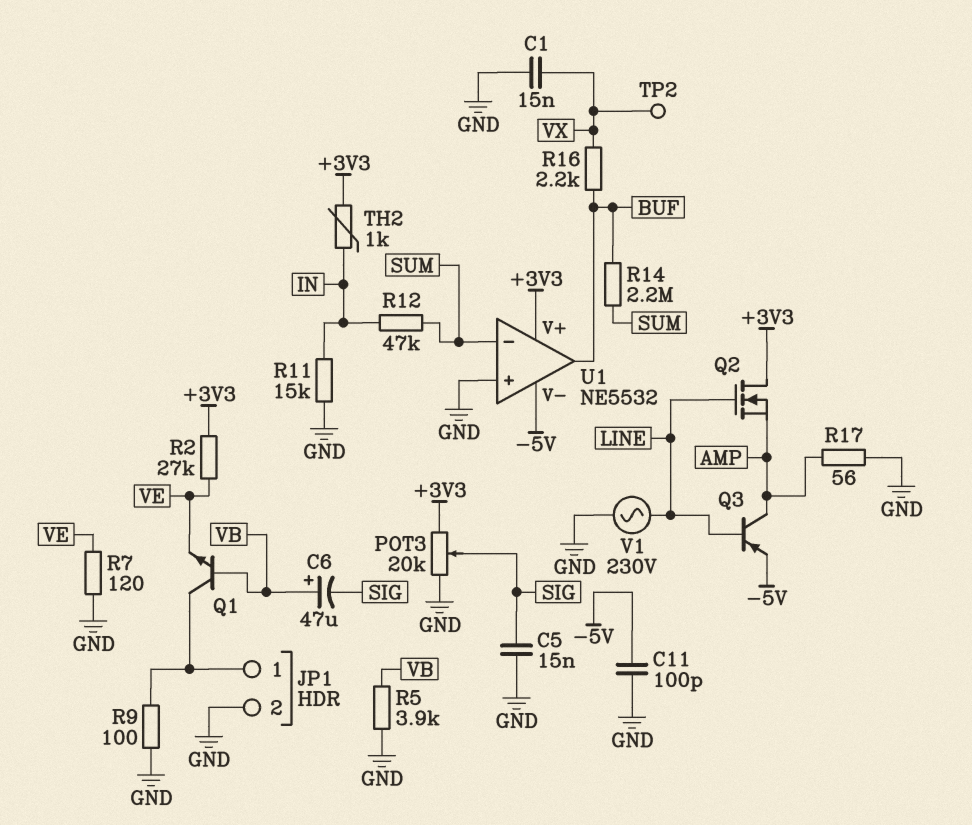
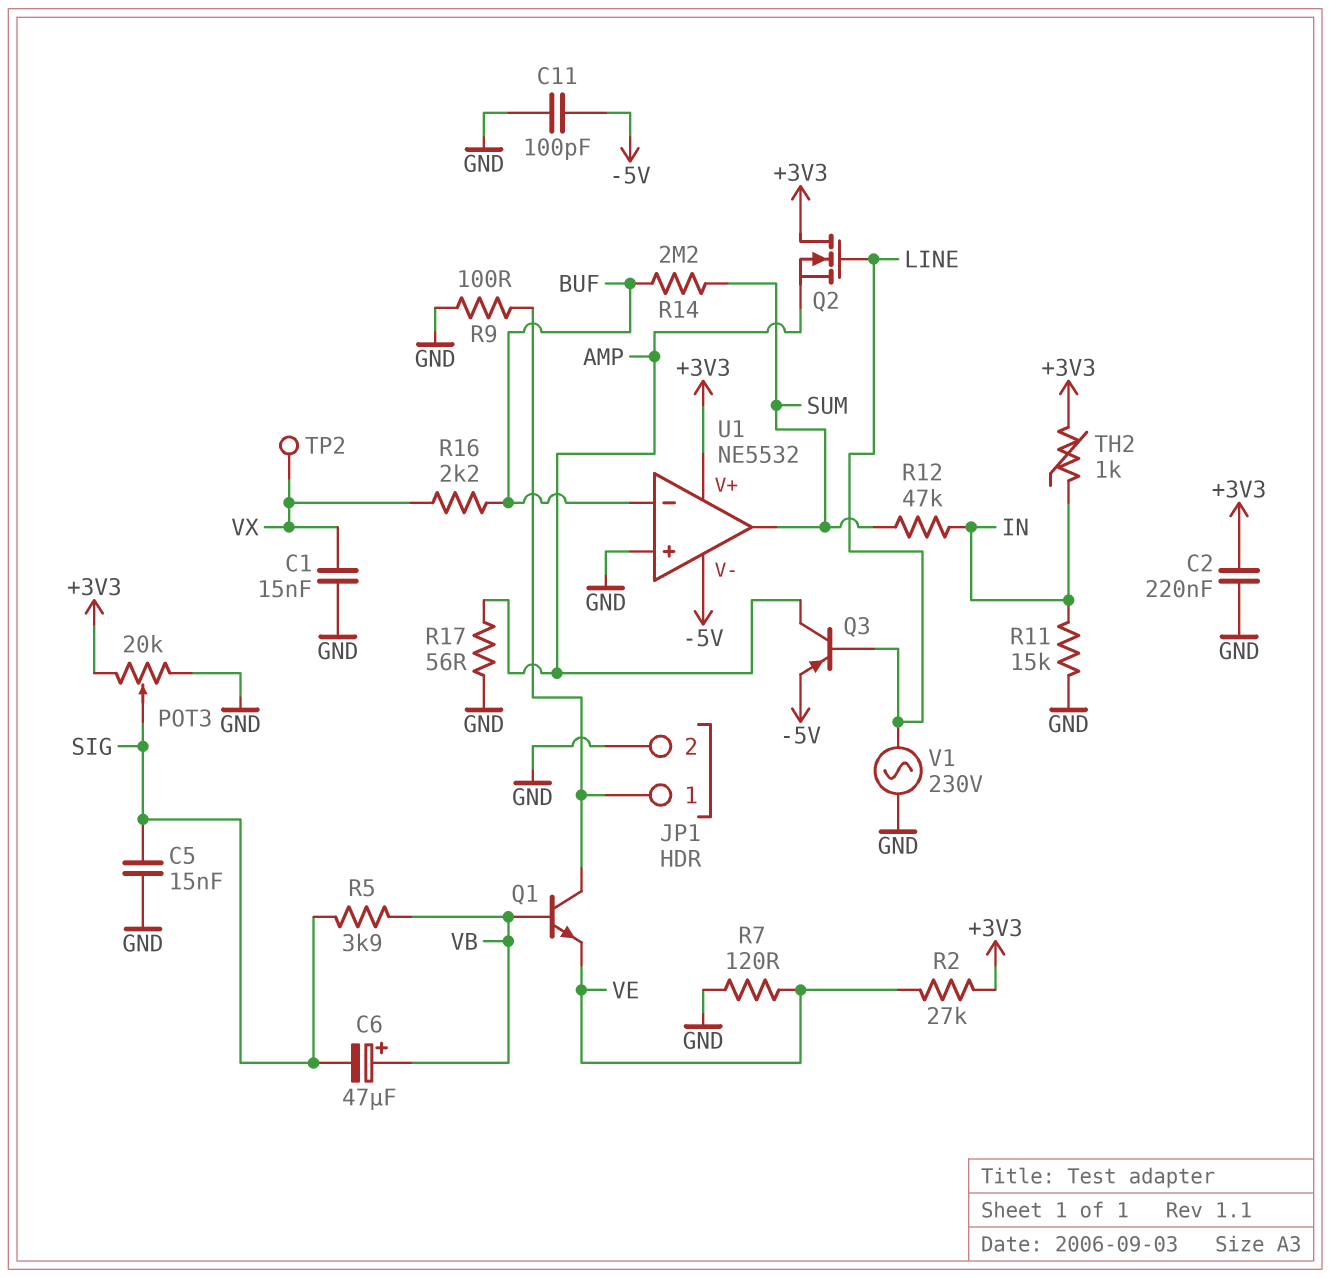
C2: none -> 220nF (+3V3, GND)
R5: 3.9k (GND, VB) -> 3.9k (SIG, VB)
U1 pin in-: SUM -> BUF
U1 pin out: BUF -> SUM

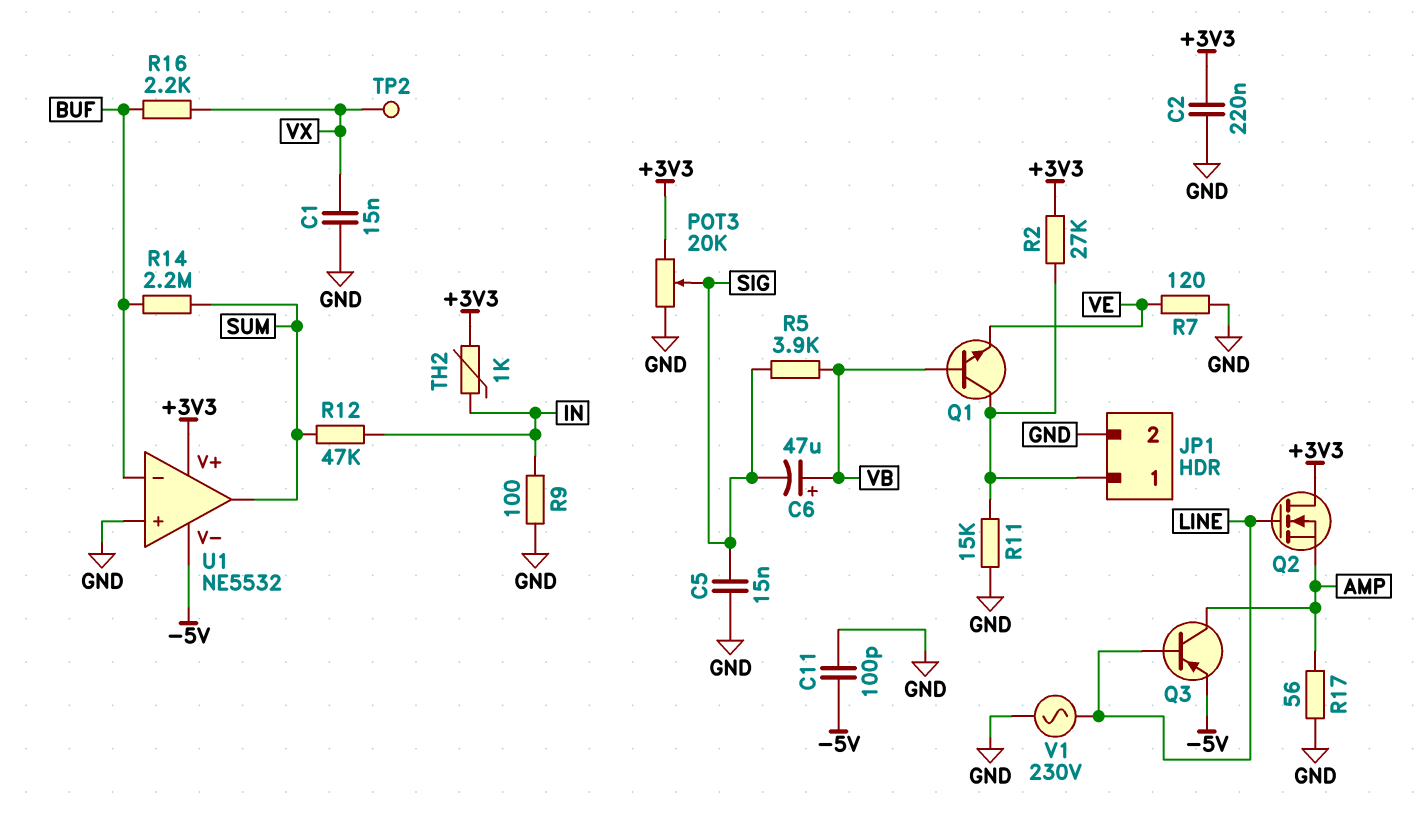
R2: 27k (+3V3, VE) -> 27k (+3V3, JP1/1)
R9: 100 (GND, JP1/1) -> 100 (GND, IN)
R11: 15k (GND, IN) -> 15k (GND, JP1/1)

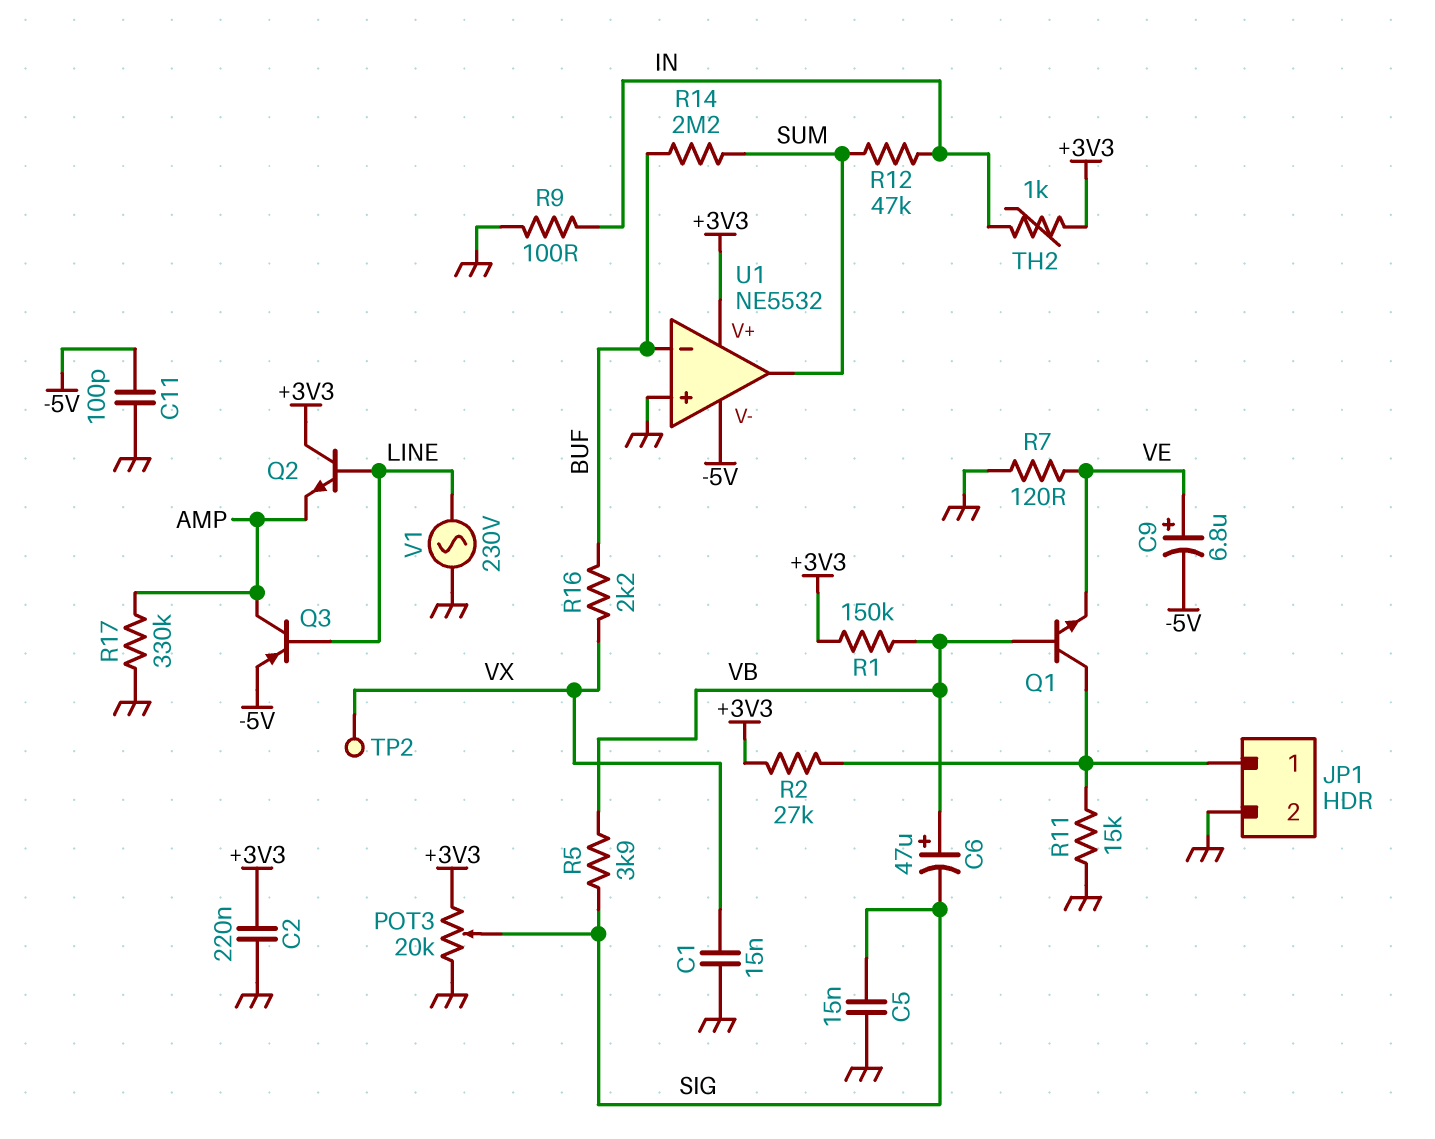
C9: none -> 6.8uF (plus VE, minus -5V)
Q2: NMOS (G LINE, D +3V3, S AMP) -> NPN (B LINE, C +3V3, E AMP)
R1: none -> 150k (+3V3, VB)
R17: 56 (AMP, GND) -> 330k (AMP, GND)

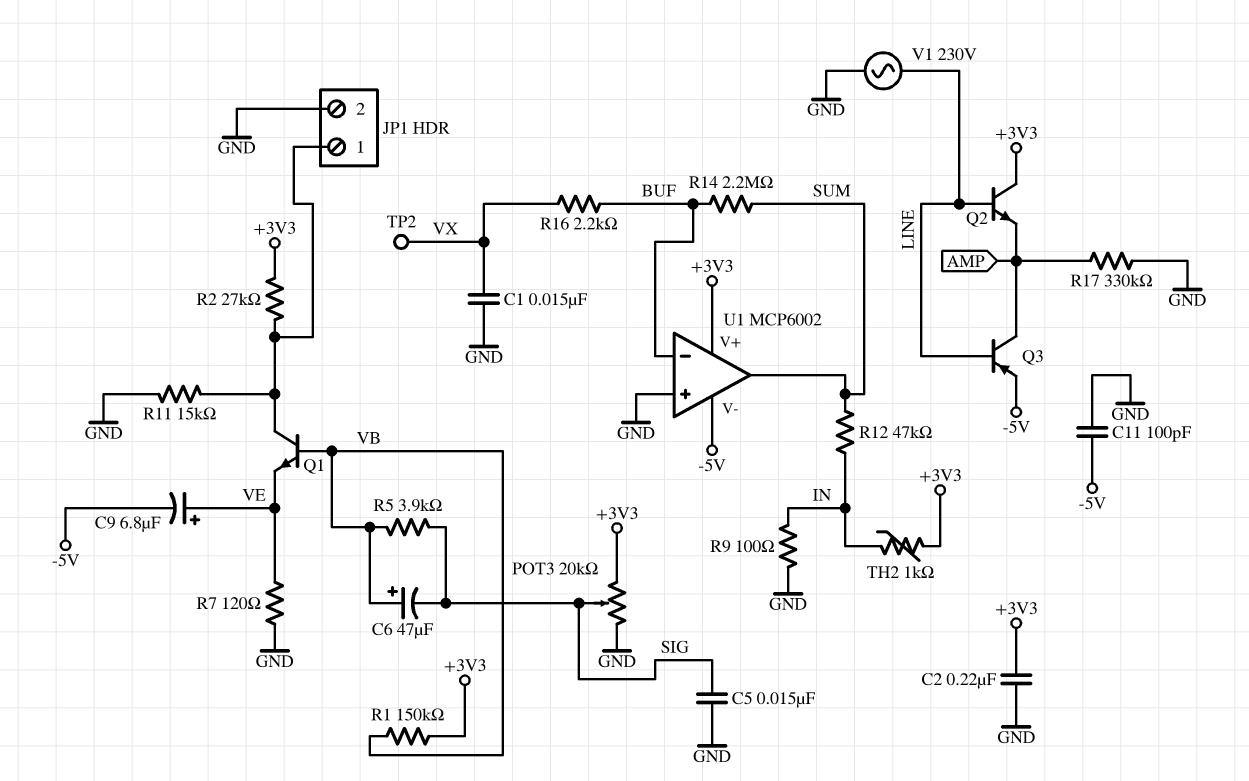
U1: NE5532 -> MCP6002

